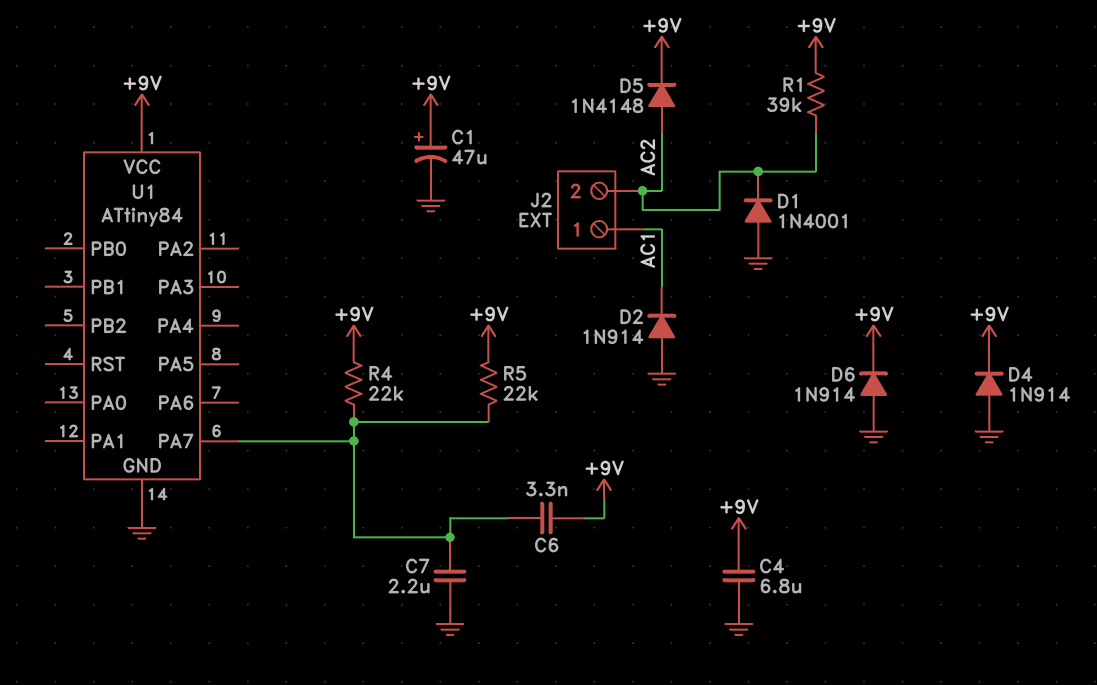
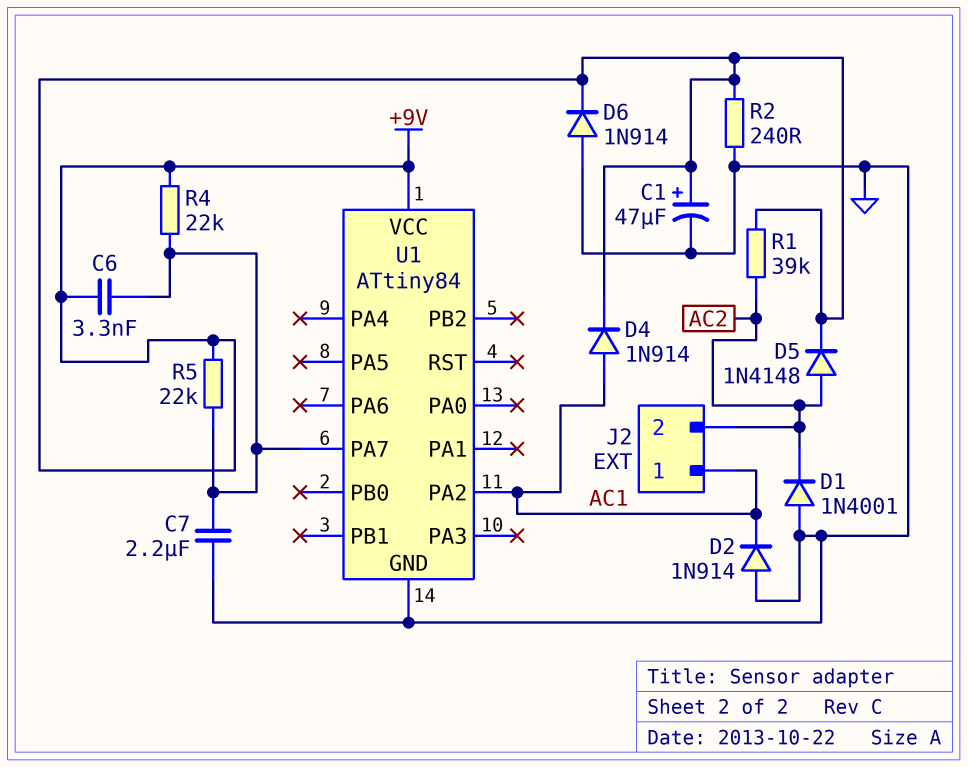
C4: 6.8uF (+9V, GND) -> none
D4: diode 1N914 (A GND, K +9V) -> diode 1N914 (A AC1, K +9V)
R2: none -> 240 (+9V, GND)
U1 pin PA2: none -> AC1

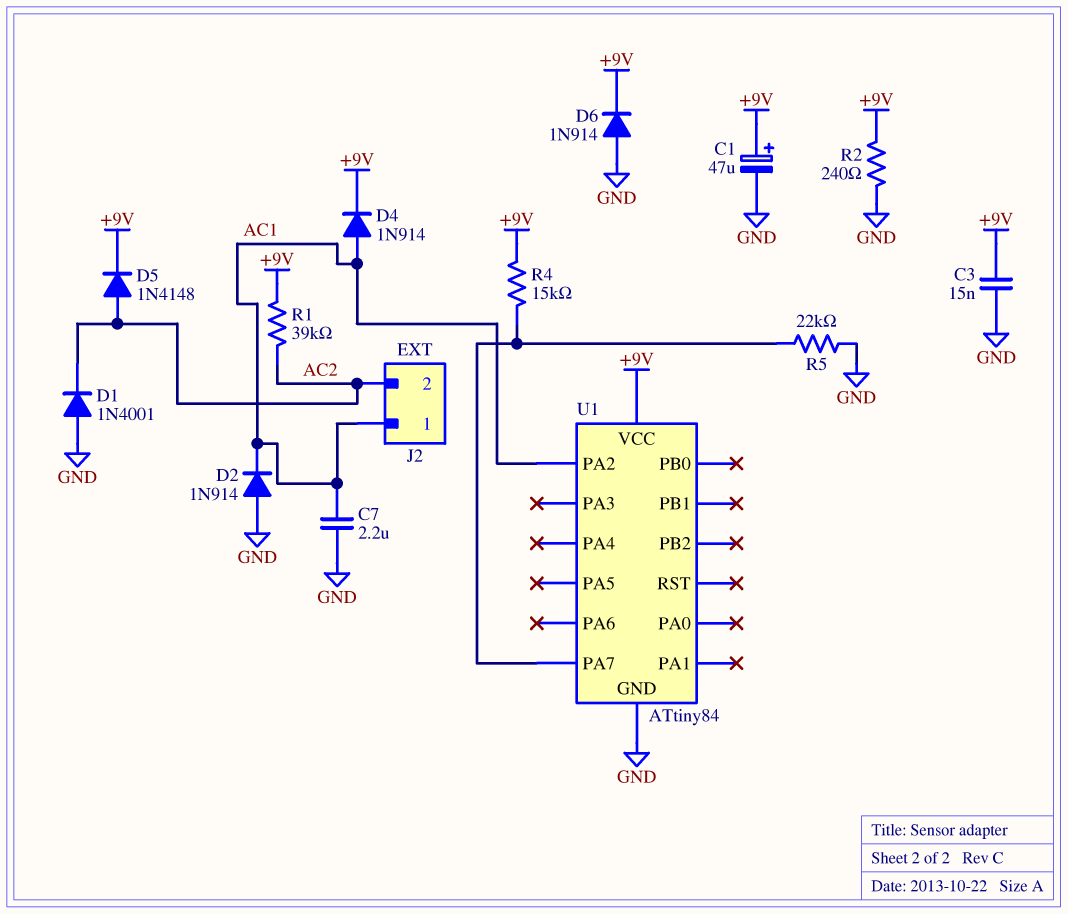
C3: none -> 15nF (+9V, GND)
C6: 3.3nF (+9V, U1/PA7) -> none
C7: 2.2uF (GND, U1/PA7) -> 2.2uF (AC1, GND)
R4: 22k (+9V, U1/PA7) -> 15k (+9V, U1/PA7)
R5: 22k (+9V, U1/PA7) -> 22k (GND, U1/PA7)

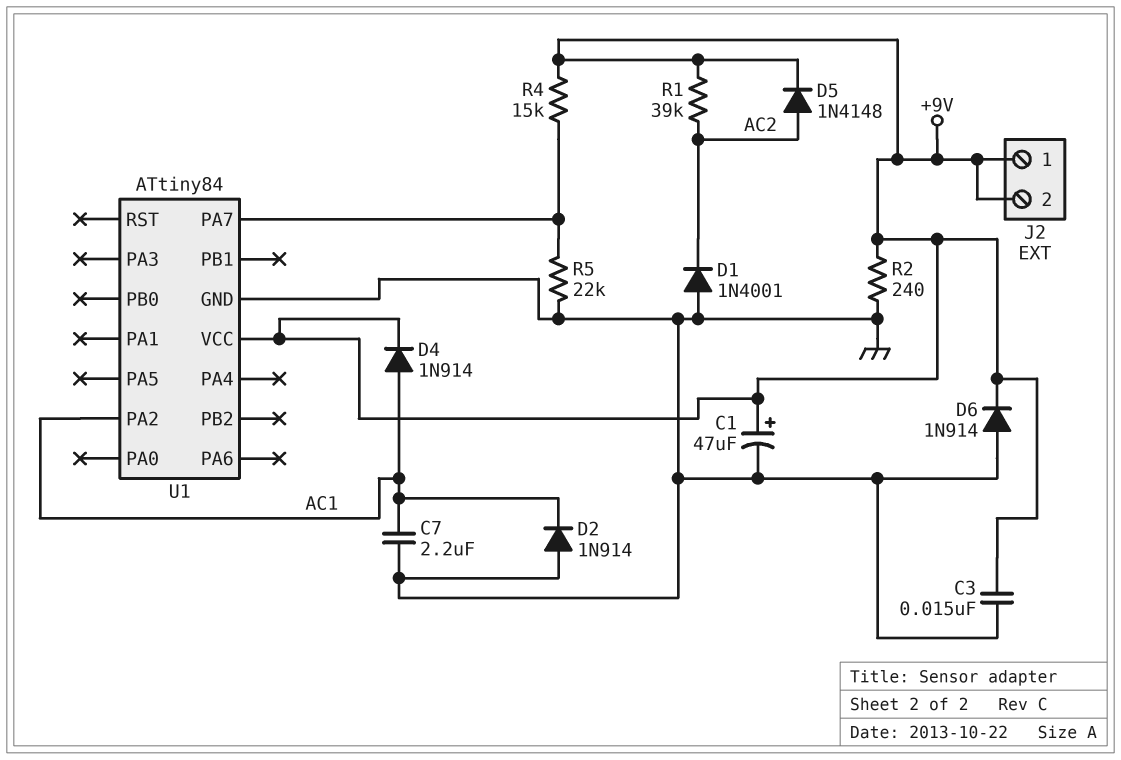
J2 pin 1: AC1 -> +9V
J2 pin 2: AC2 -> +9V

